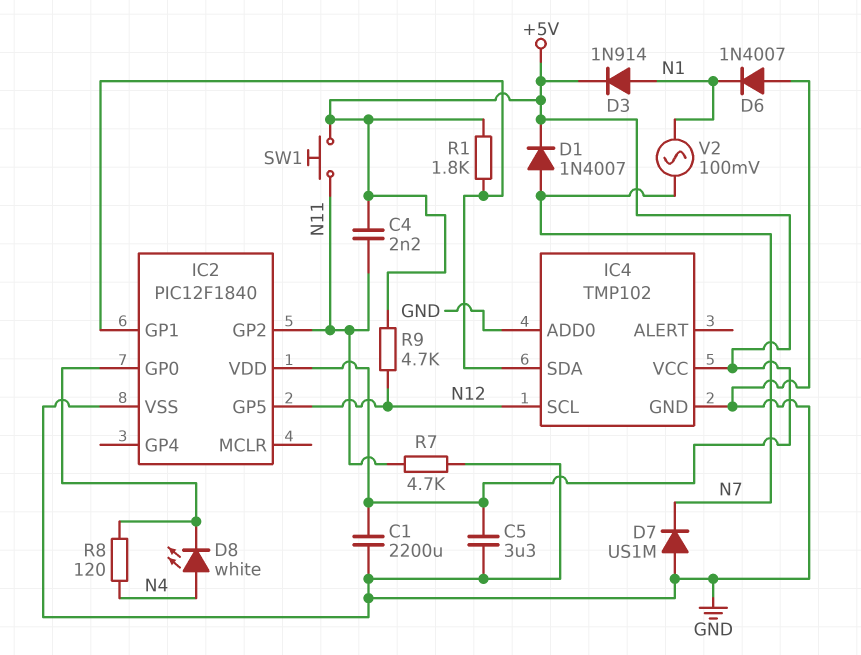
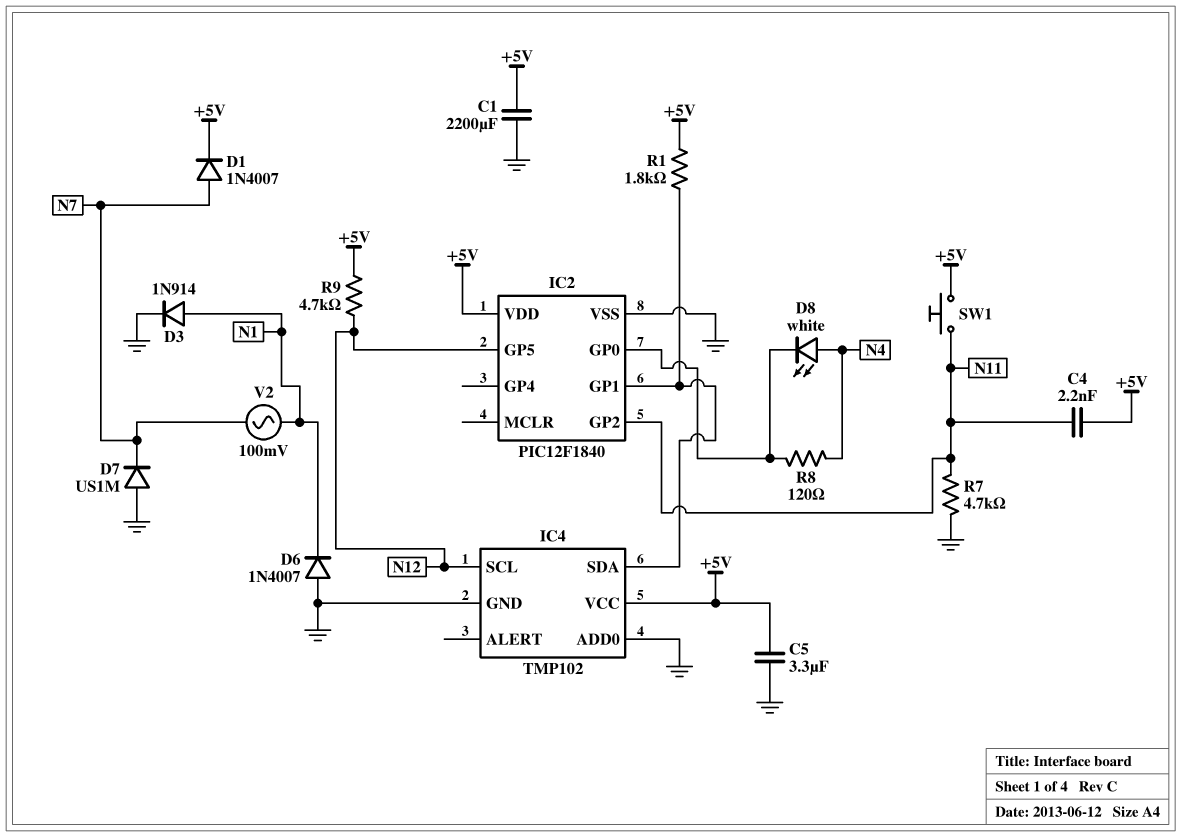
D3: diode 1N914 (A N1, K +5V) -> diode 1N914 (A N1, K GND)

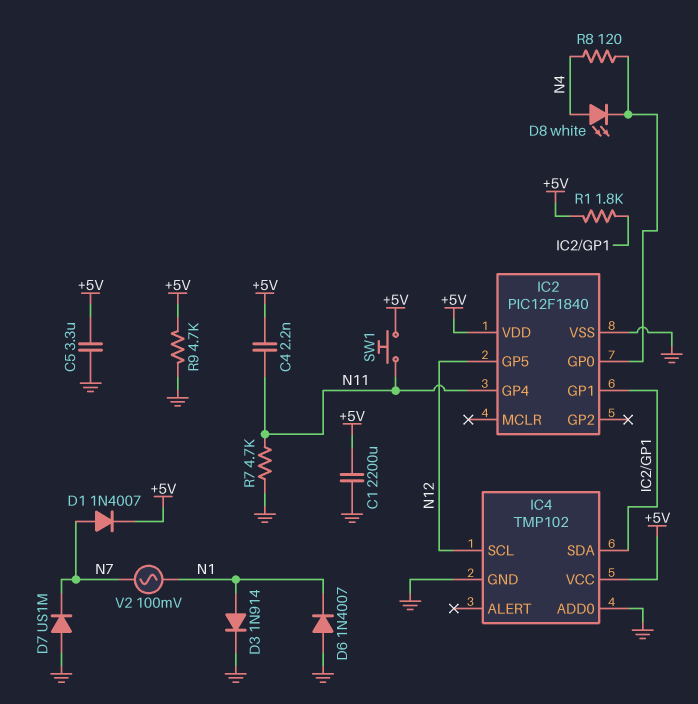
IC2 pin GP2: N11 -> none
IC2 pin GP4: none -> N11
R9: 4.7k (+5V, N12) -> 4.7k (+5V, GND)

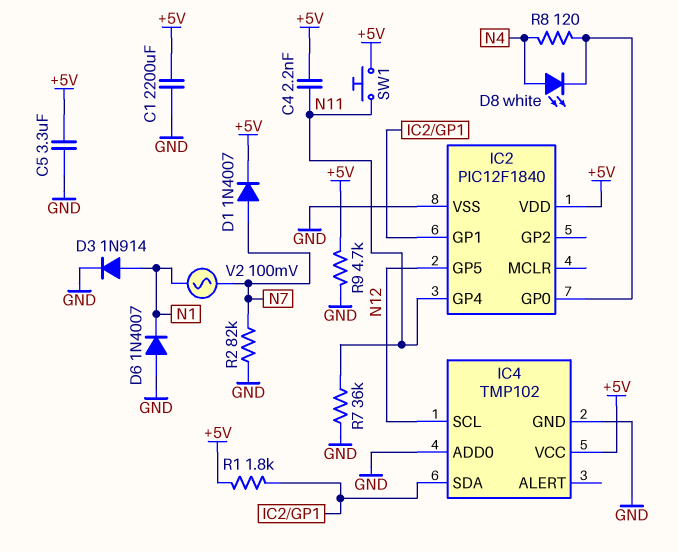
D7: diode US1M (A GND, K N7) -> none
R2: none -> 82k (GND, N7)
R7: 4.7k (GND, N11) -> 36k (GND, N11)

